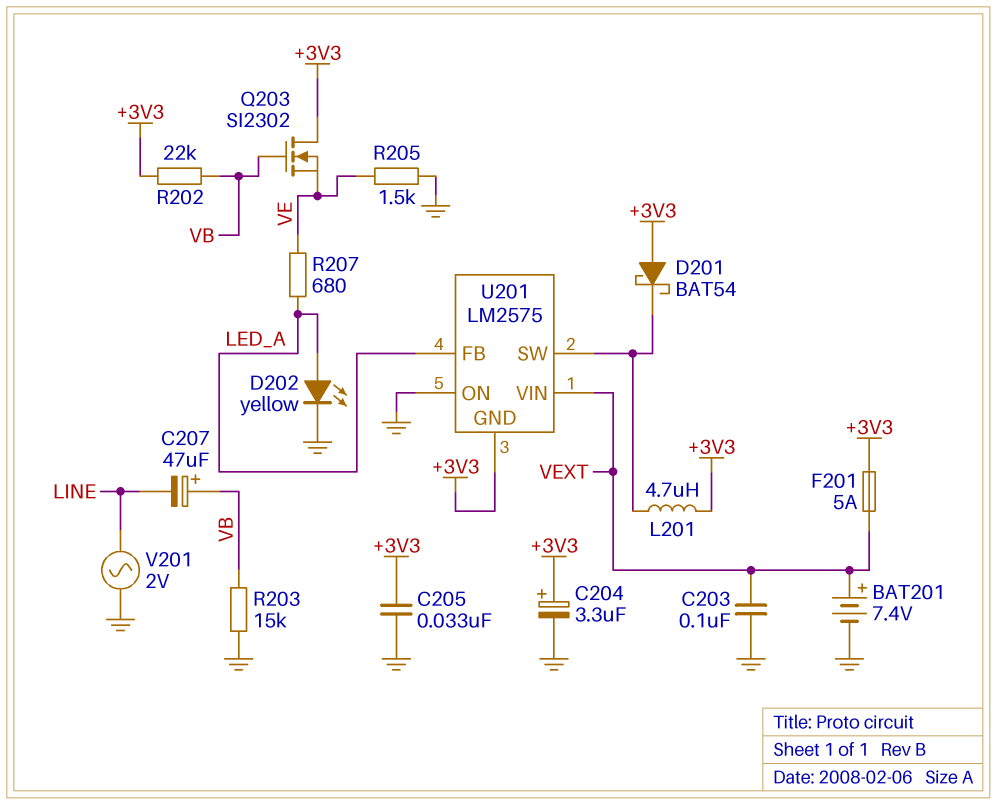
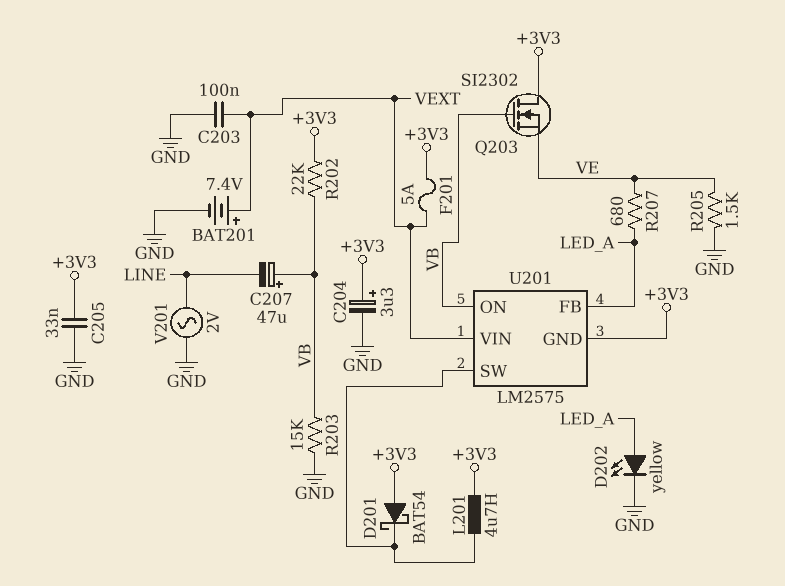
U201 pin ON: GND -> VB

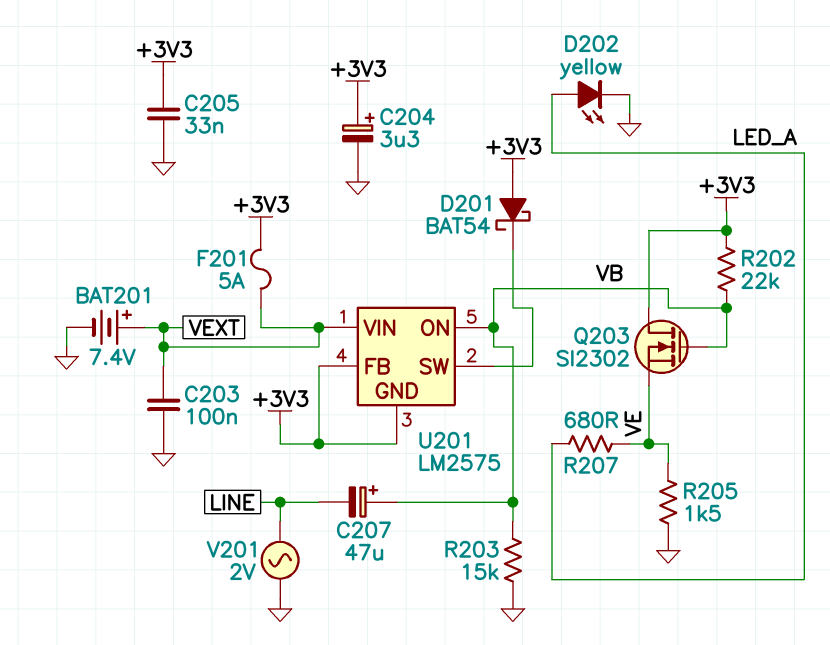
L201: 4.7uH (+3V3, U201/SW) -> none
U201 pin FB: LED_A -> +3V3

